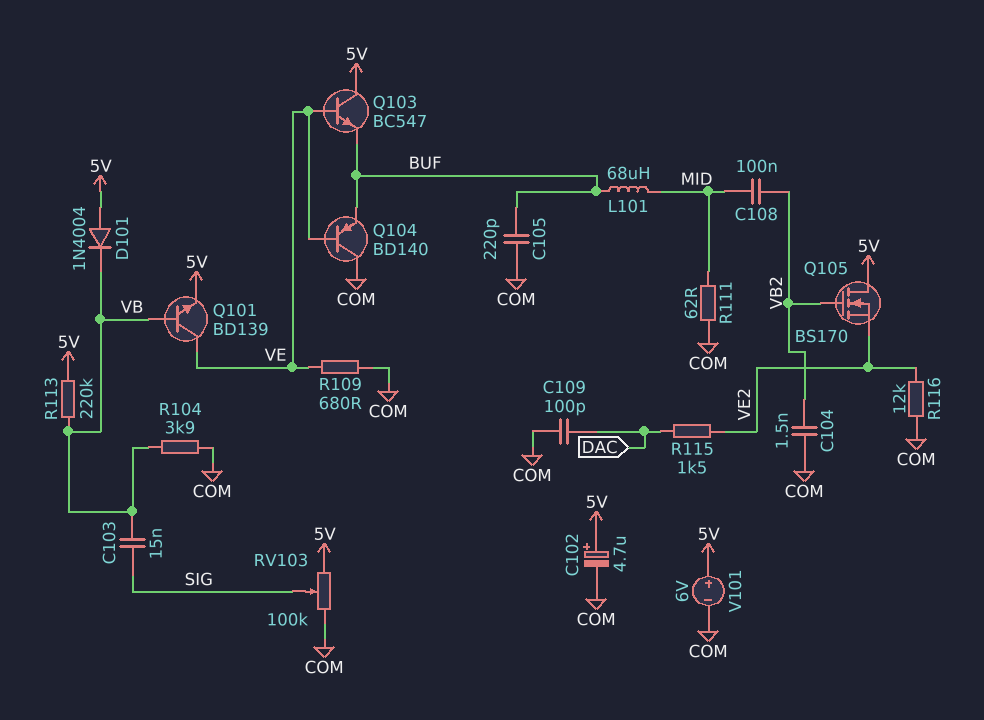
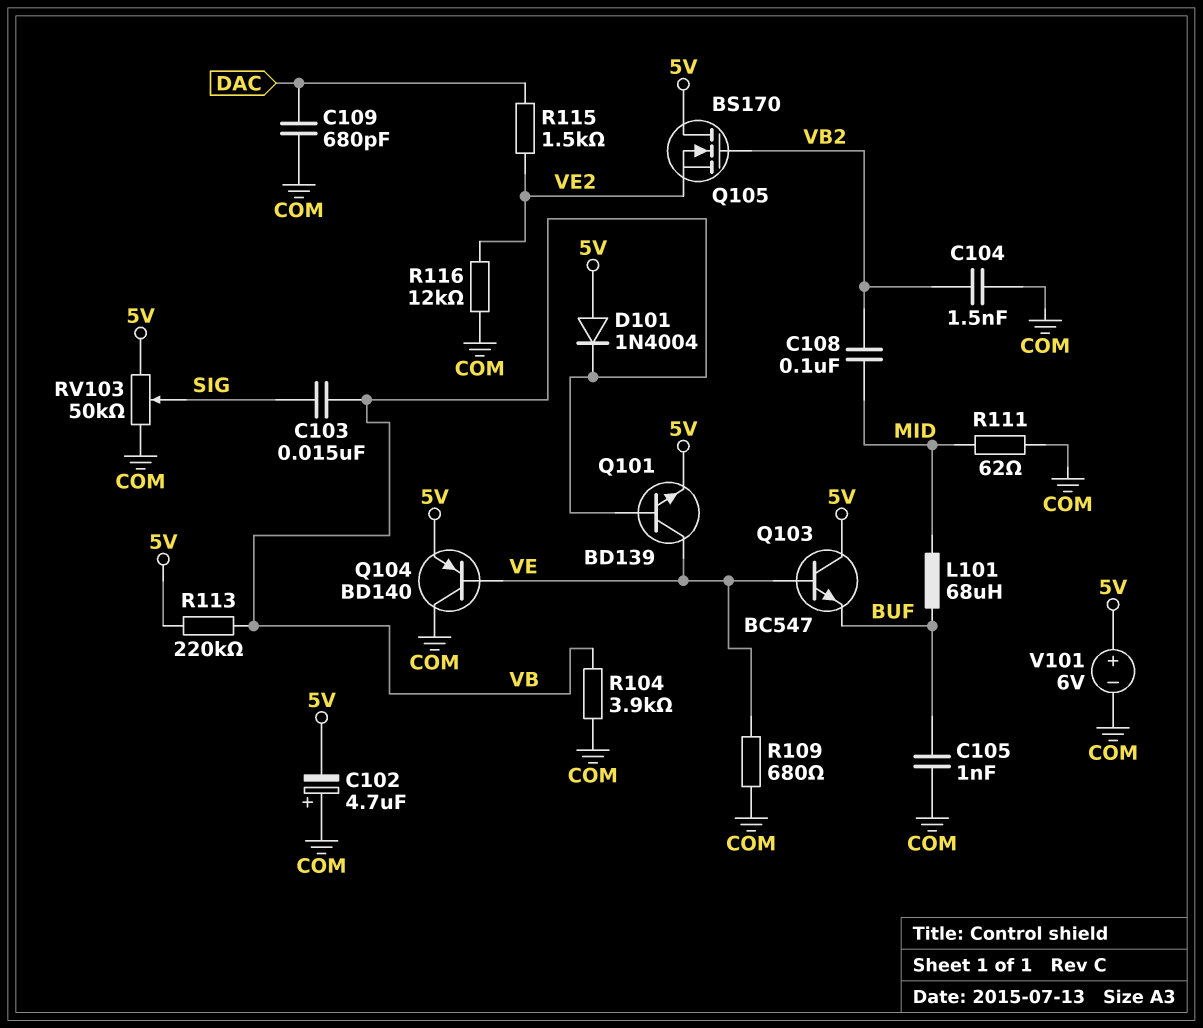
C102: 4.7uF (plus 5V, minus COM) -> 4.7uF (plus COM, minus 5V)
C105: 220pF (BUF, COM) -> 1nF (BUF, COM)
C109: 100pF (COM, DAC) -> 680pF (COM, DAC)
Q104: PNP BD140 (B VE, C COM, E BUF) -> PNP BD140 (B VE, C COM, E 5V)
RV103: 100k (5V, COM, wiper SIG) -> 50k (5V, COM, wiper SIG)

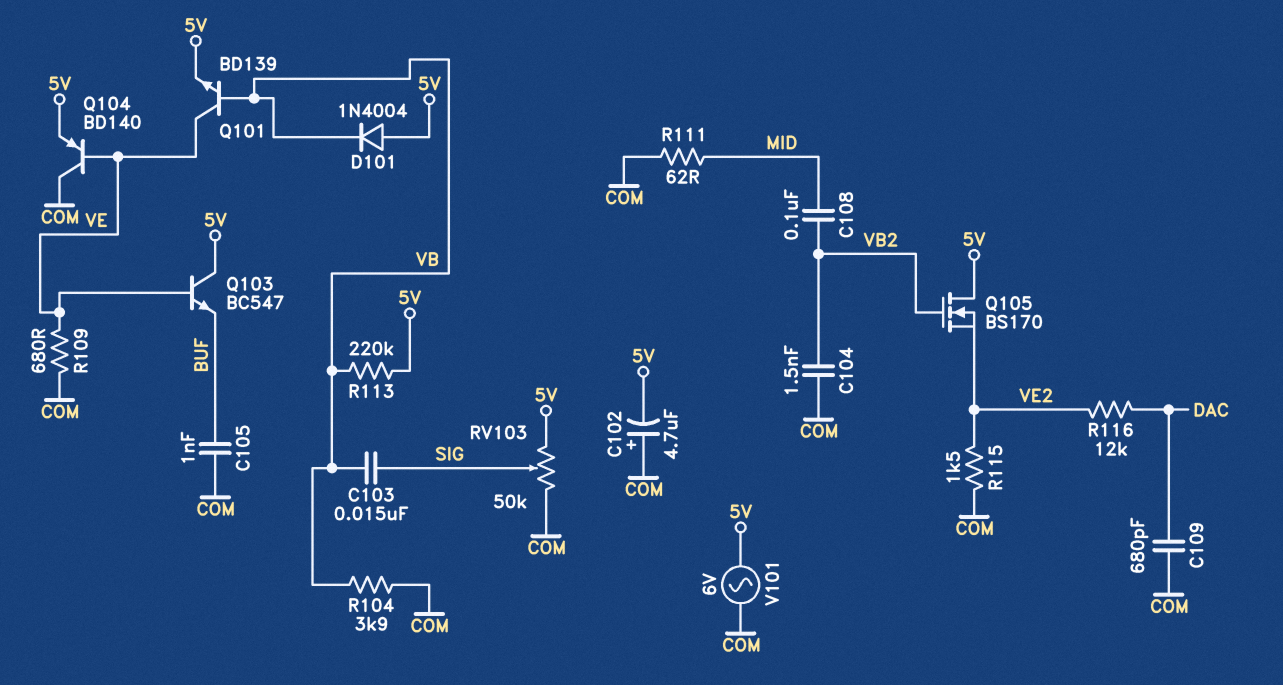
L101: 68uH (BUF, MID) -> none
R115: 1.5k (DAC, VE2) -> 1.5k (COM, VE2)
R116: 12k (COM, VE2) -> 12k (DAC, VE2)
V101: 6V (plus 5V, minus COM) -> AC 6V (5V, COM)

